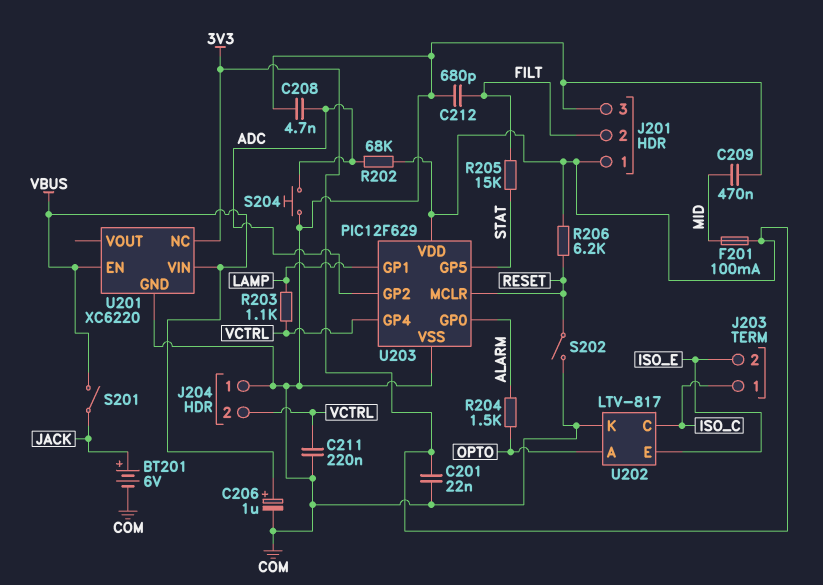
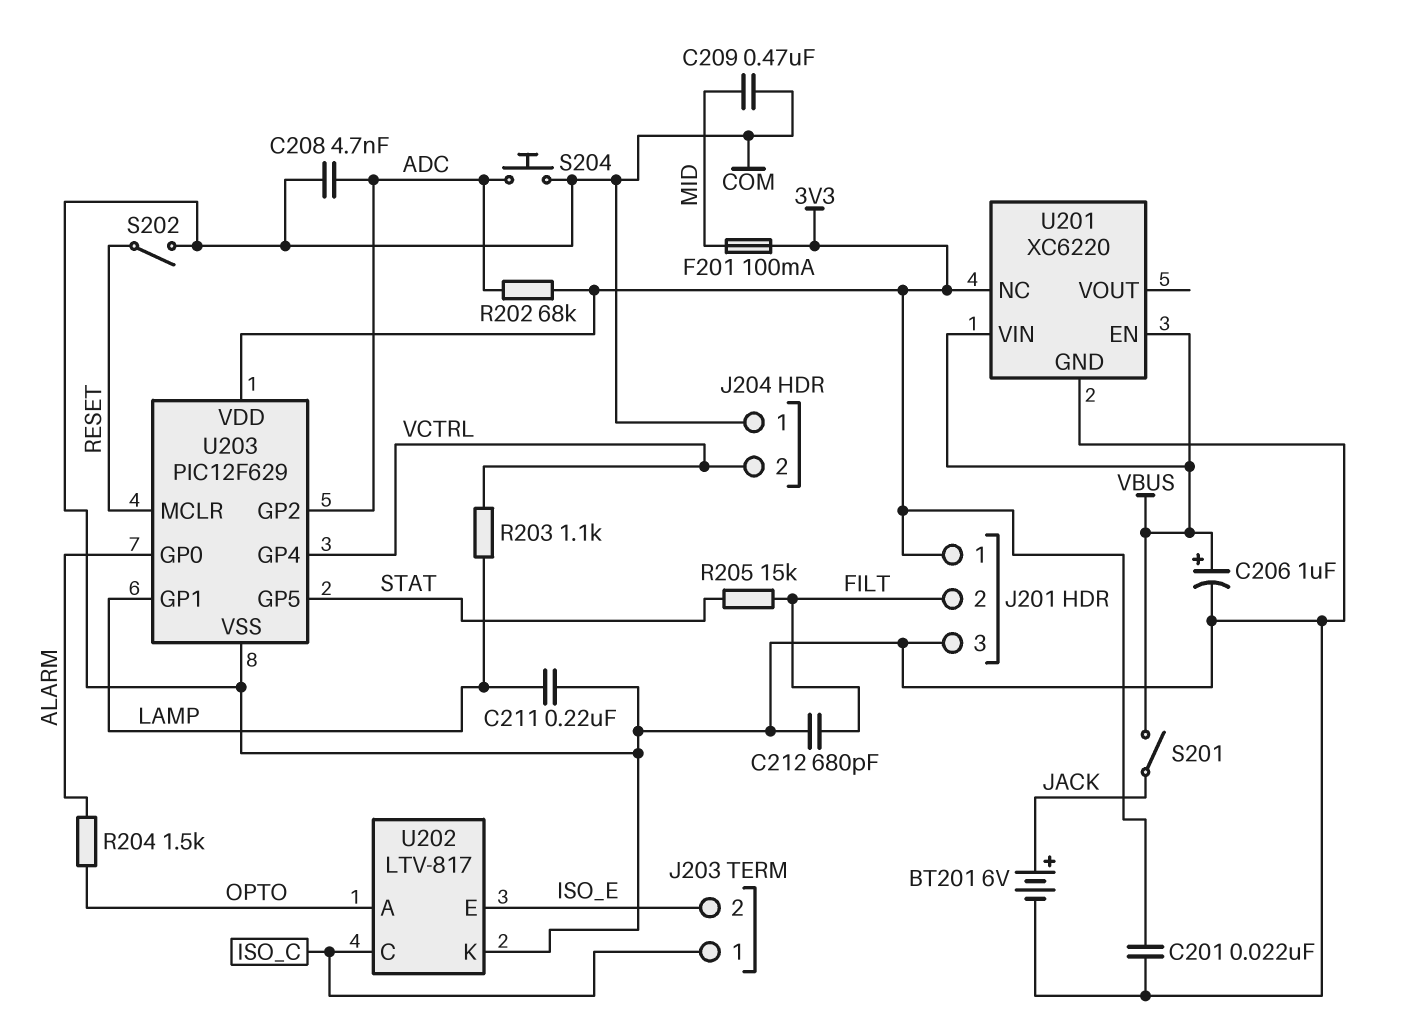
C211: 220nF (COM, VCTRL) -> 220nF (COM, LAMP)
R206: 6.2k (3V3, RESET) -> none

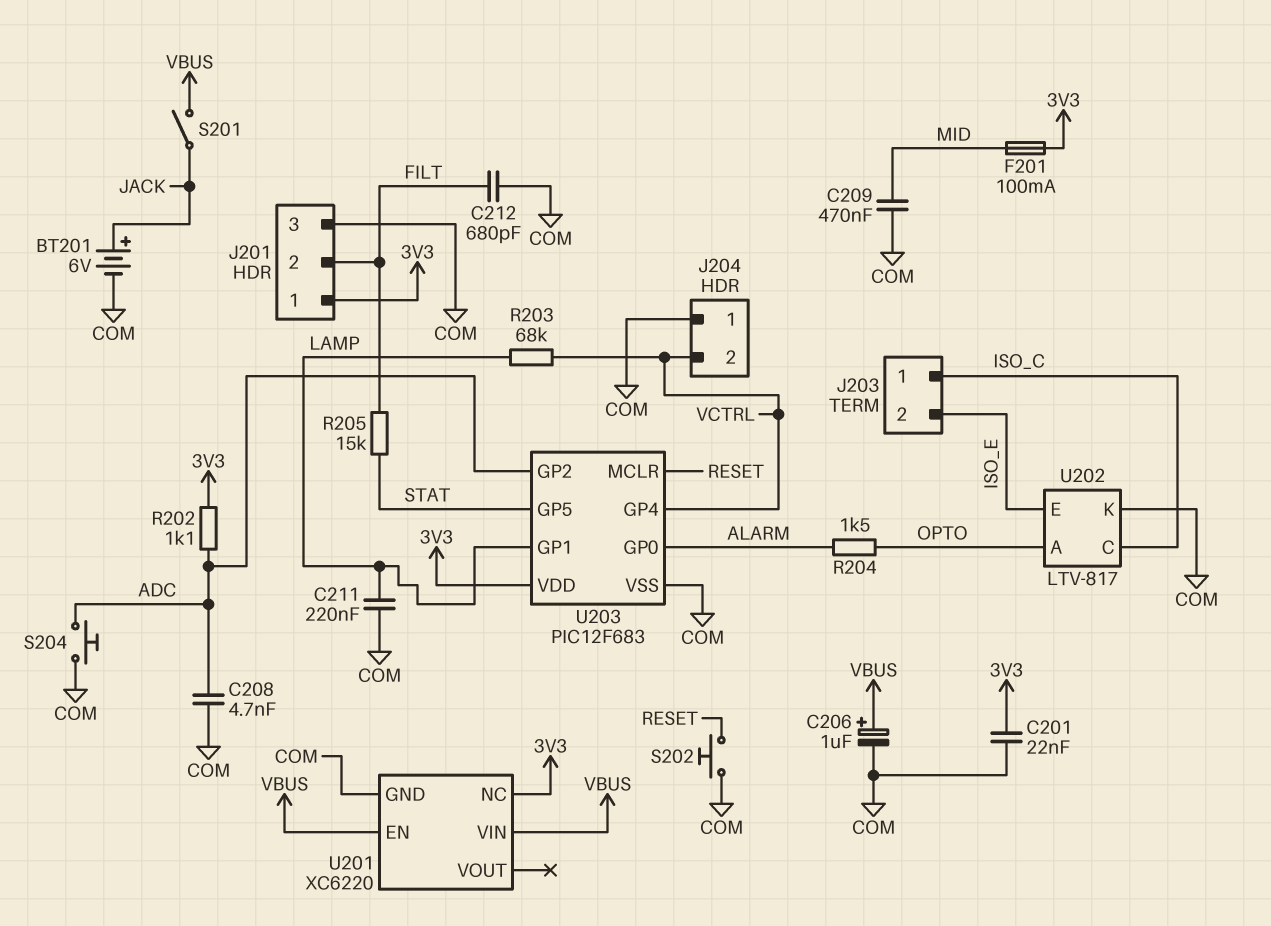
R202: 68k (3V3, ADC) -> 1.1k (3V3, ADC)
R203: 1.1k (LAMP, VCTRL) -> 68k (LAMP, VCTRL)
S202: switch (COM, RESET) -> button (COM, RESET)
U203: PIC12F629 -> PIC12F683

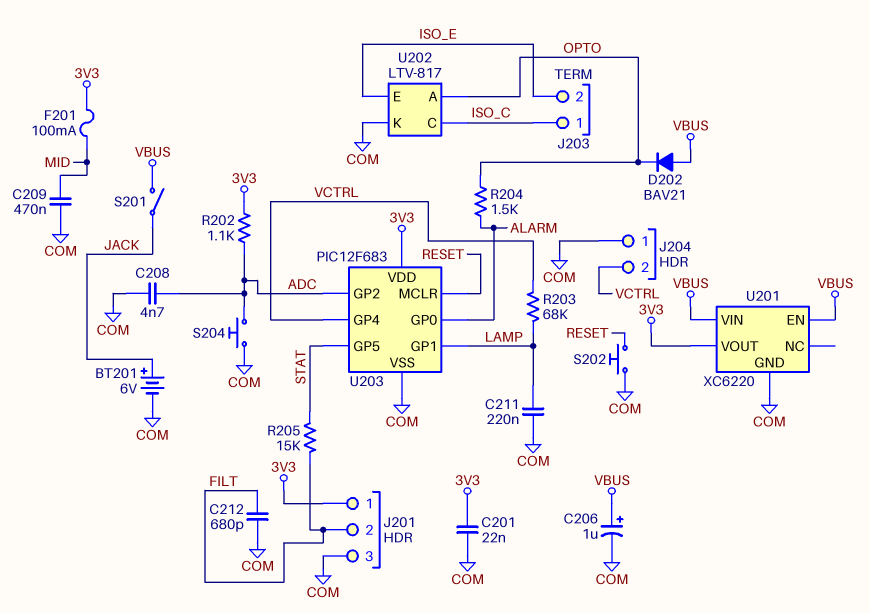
D202: none -> diode BAV21 (A VBUS, K OPTO)
U201 pin NC: 3V3 -> none
U201 pin VOUT: none -> 3V3

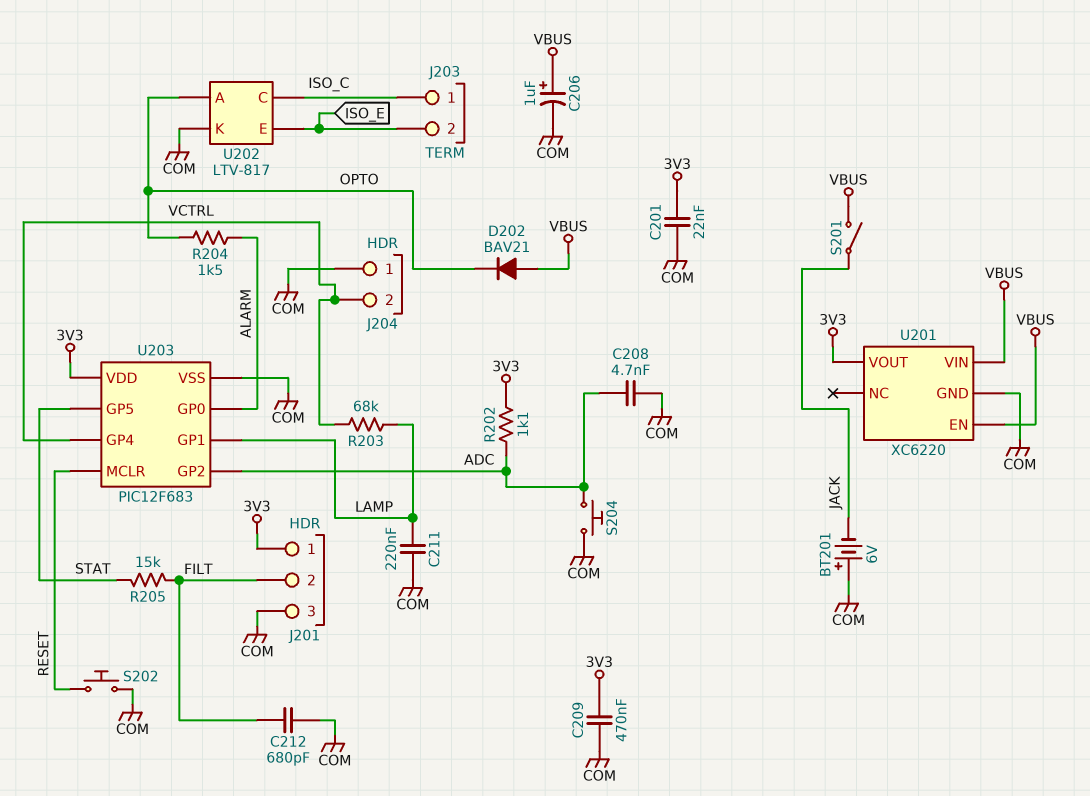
BT201: 6V (plus JACK, minus COM) -> 6V (plus COM, minus JACK)
C209: 470nF (COM, MID) -> 470nF (3V3, COM)
F201: 100mA (3V3, MID) -> none

